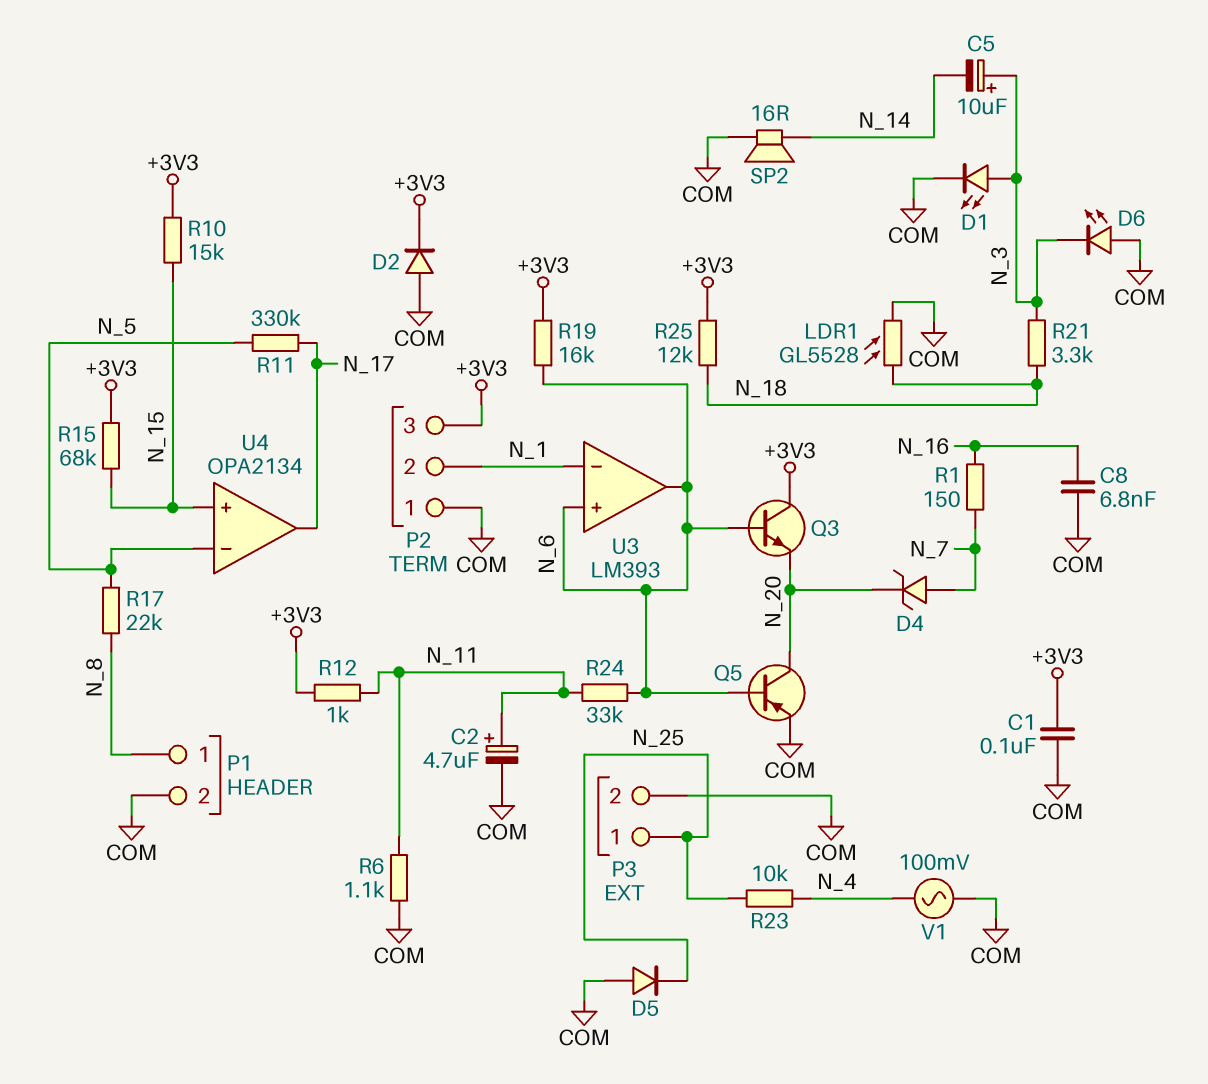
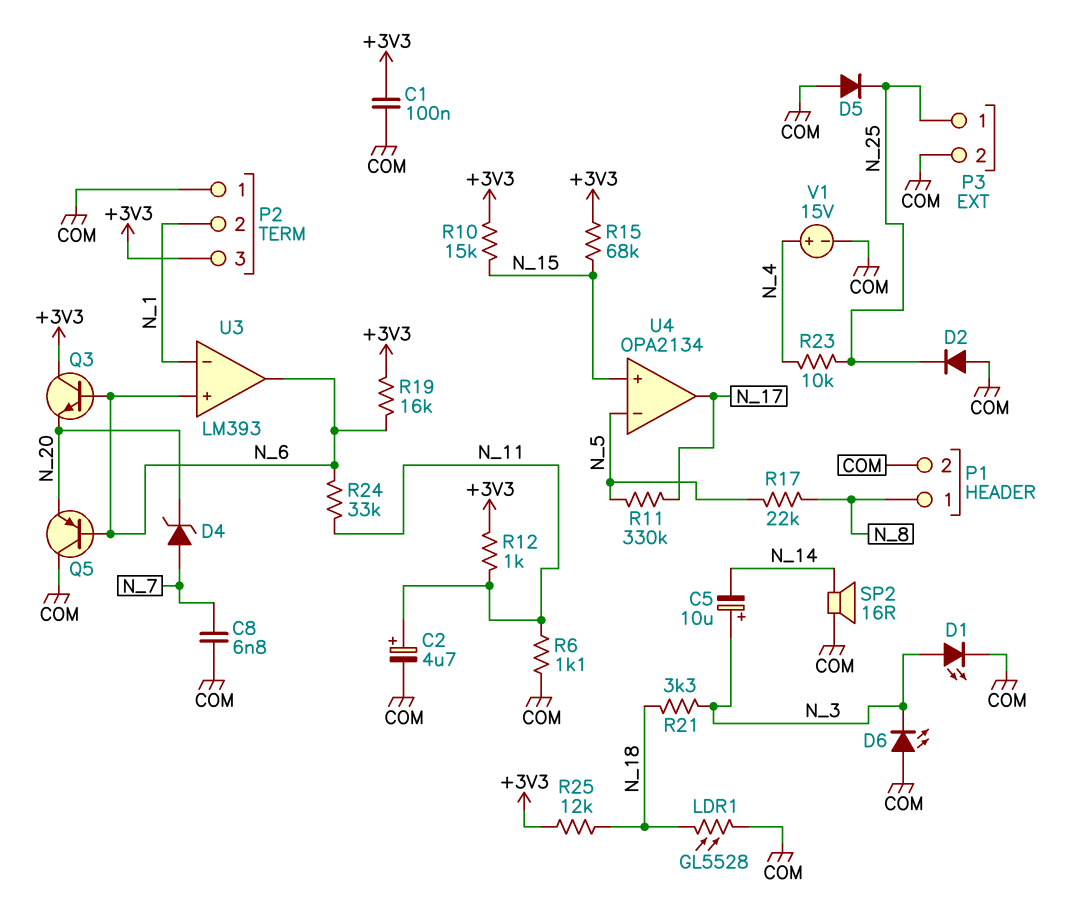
C8: 6.8nF (COM, N_16) -> 6.8nF (COM, N_7)
D2: diode (A COM, K +3V3) -> diode (A COM, K N_25)
Q5: PNP (B N_6, C N_20, E COM) -> PNP (B N_6, C COM, E N_20)
R1: 150 (N_7, N_16) -> none
V1: AC 100mV (COM, N_4) -> 15V (plus N_4, minus COM)

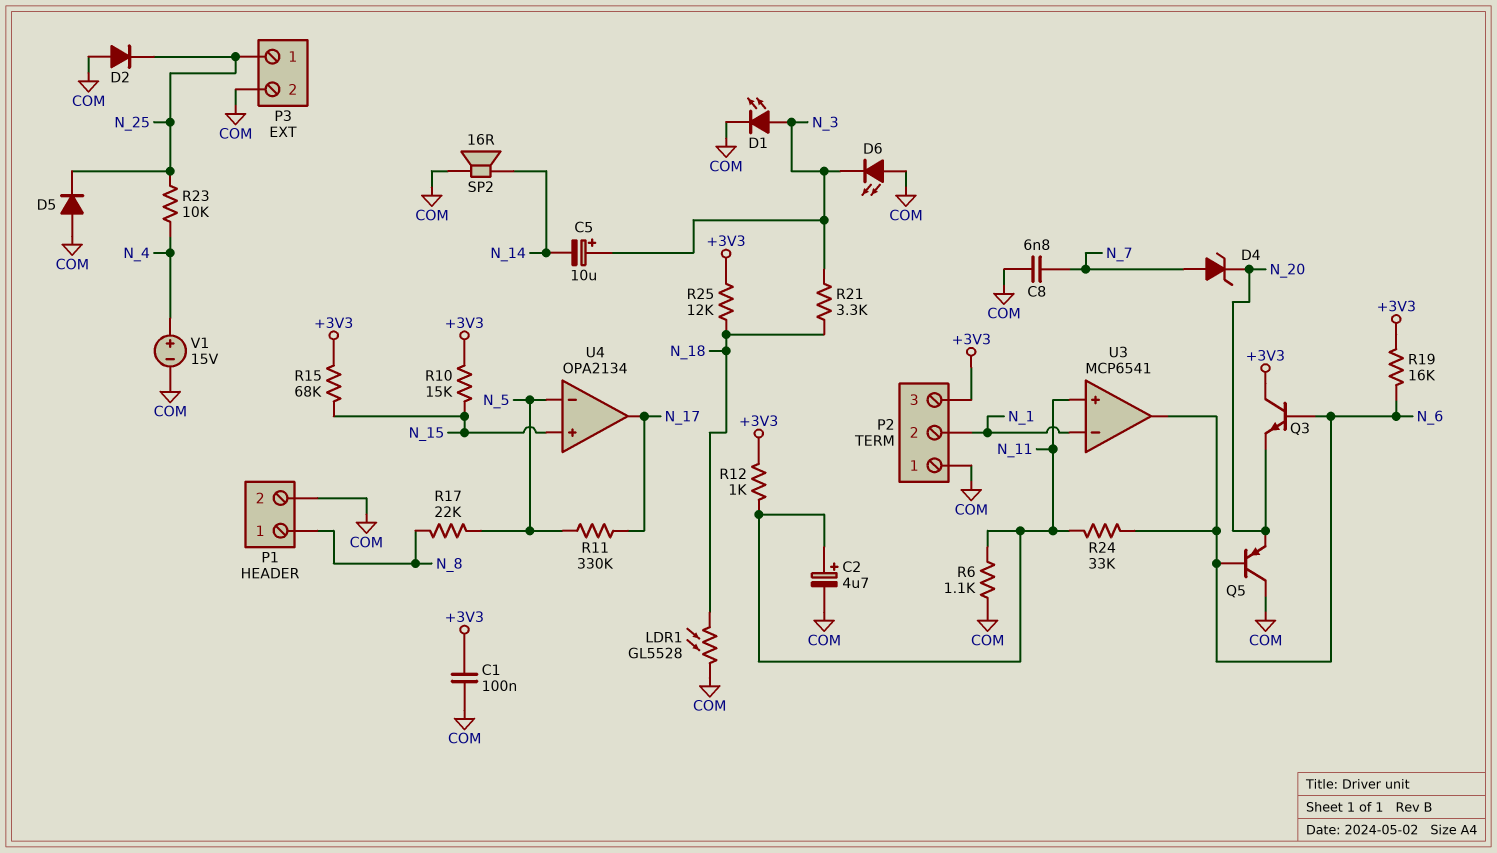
U3: LM393 -> MCP6541
U3 pin in+: N_6 -> N_11

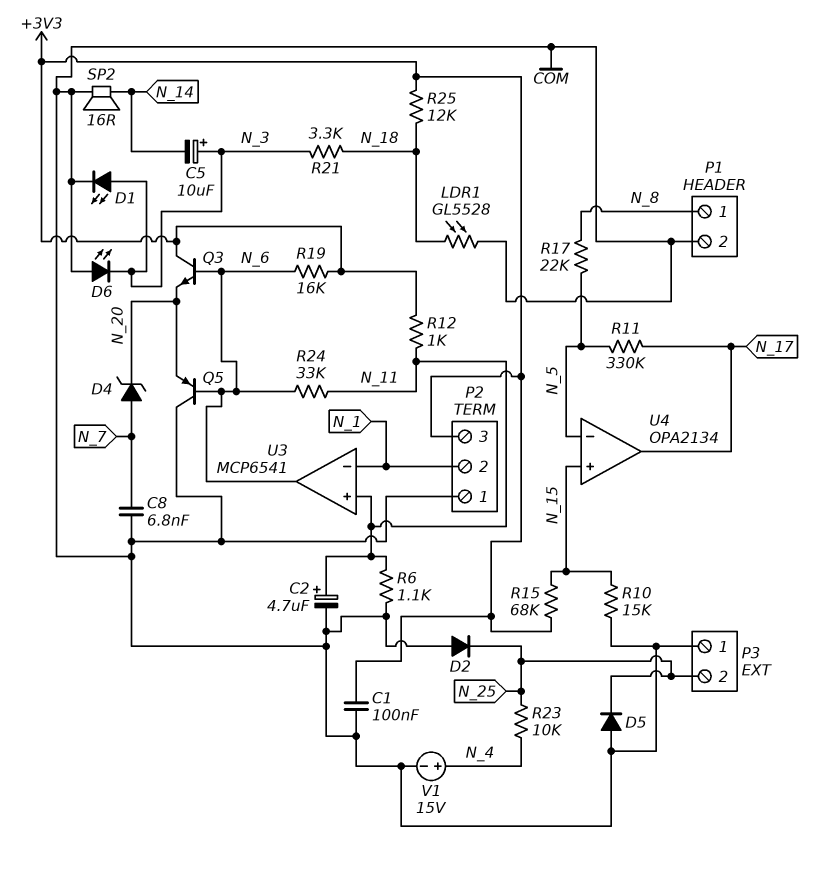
P3 pin 1: N_25 -> COM
P3 pin 2: COM -> N_25
R10: 15k (+3V3, N_15) -> 15k (COM, N_15)

